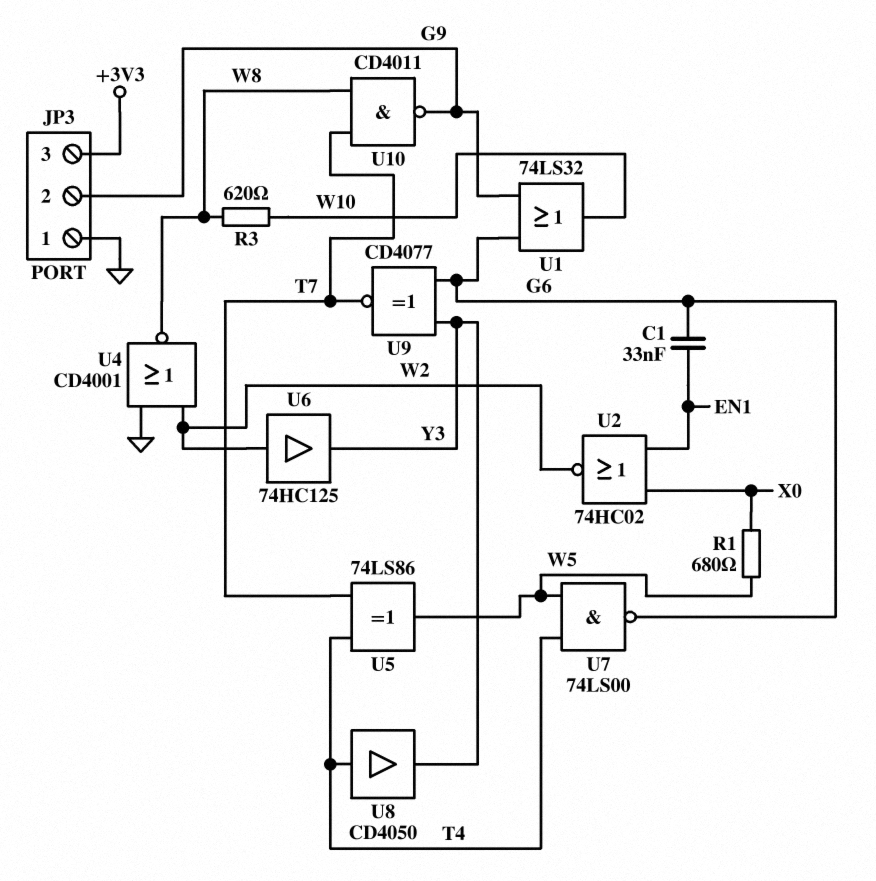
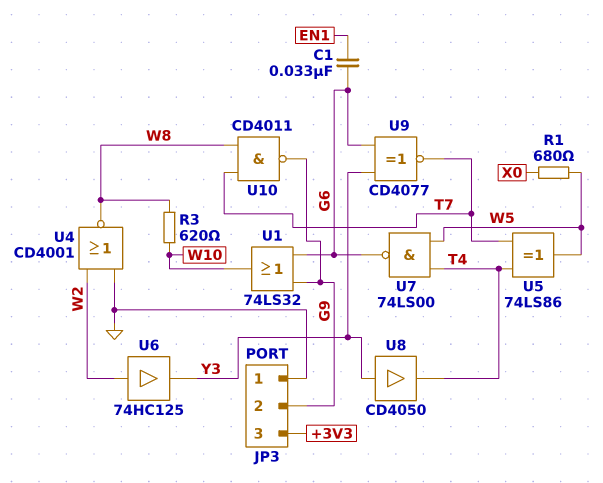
U2: NOR 74HC02 (in EN1, in X0, out W2) -> none
U8: buffer CD4050 (in T4, out Y3) -> buffer CD4050 (in Y3, out T4)

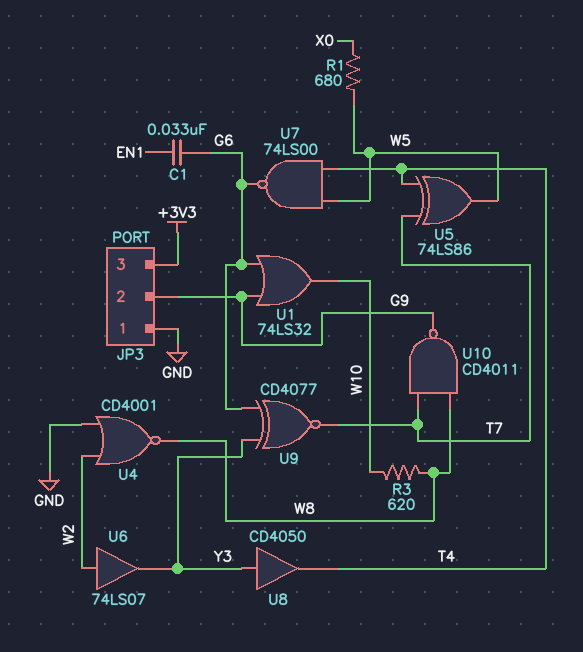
U6: buffer 74HC125 (in W2, out Y3) -> buffer 74LS07 (in W2, out Y3)

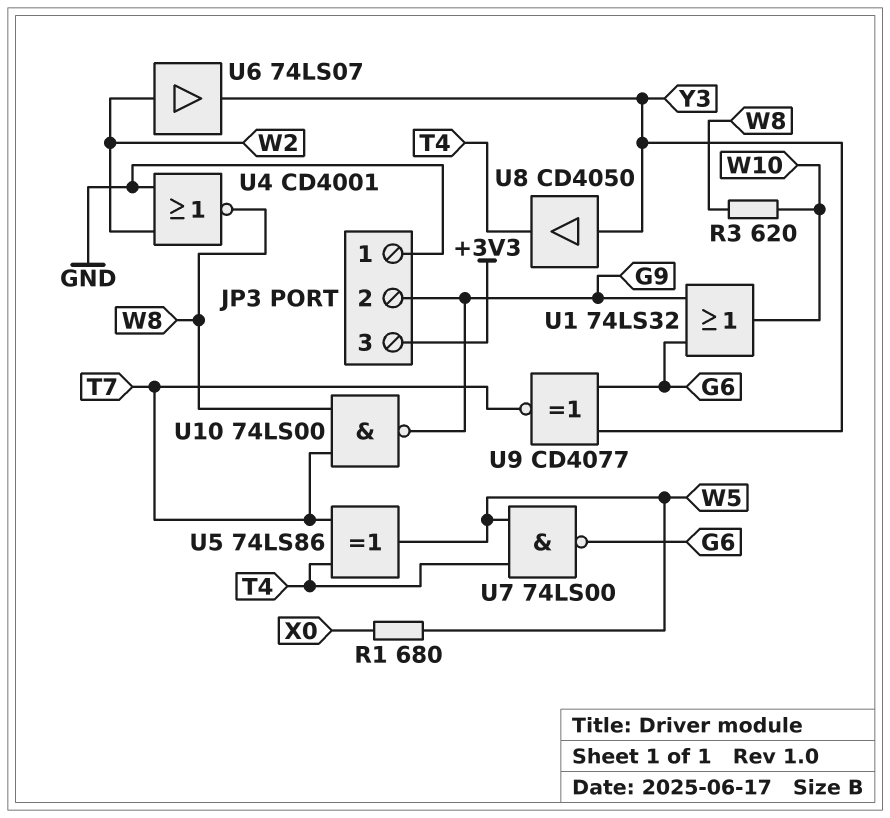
C1: 33nF (EN1, G6) -> none
U10: NAND CD4011 (in T7, in W8, out G9) -> NAND 74LS00 (in T7, in W8, out G9)

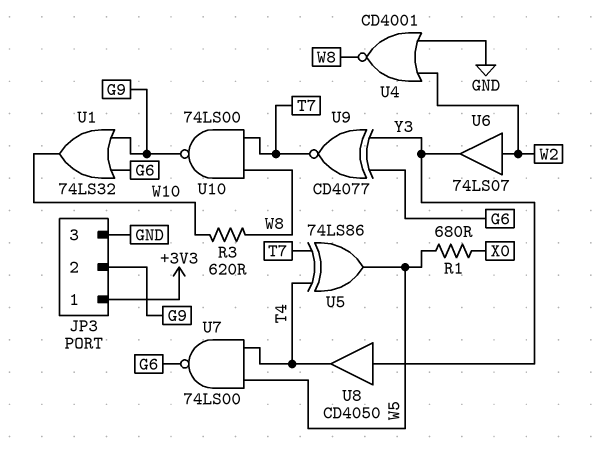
JP3 pin 1: GND -> +3V3
JP3 pin 3: +3V3 -> GND

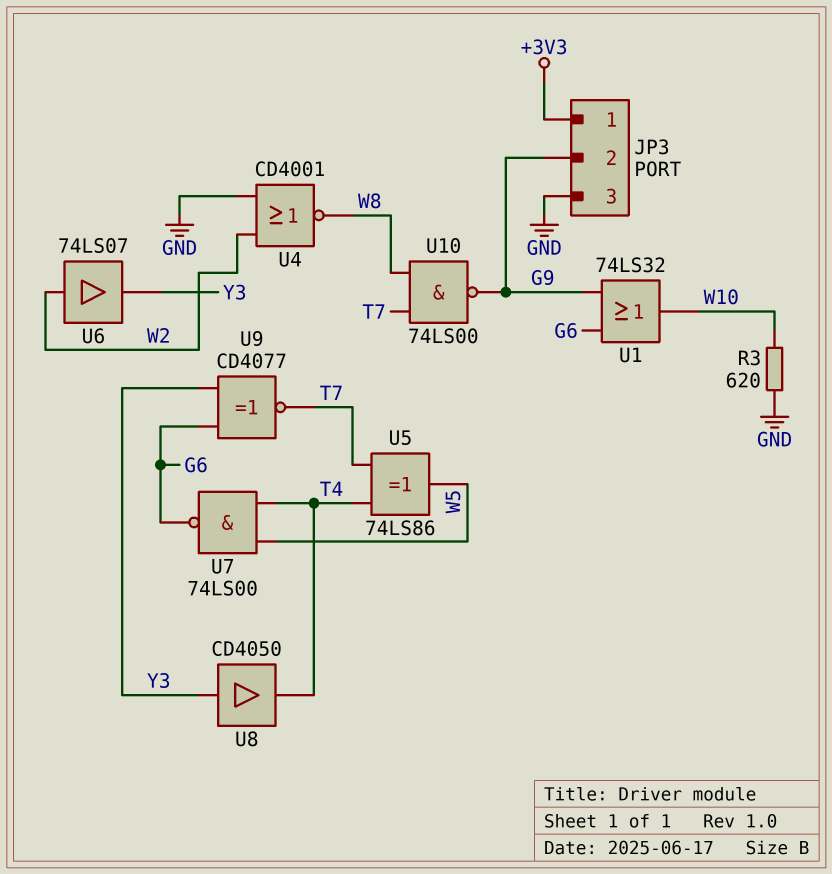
R1: 680 (W5, X0) -> none
R3: 620 (W8, W10) -> 620 (GND, W10)

